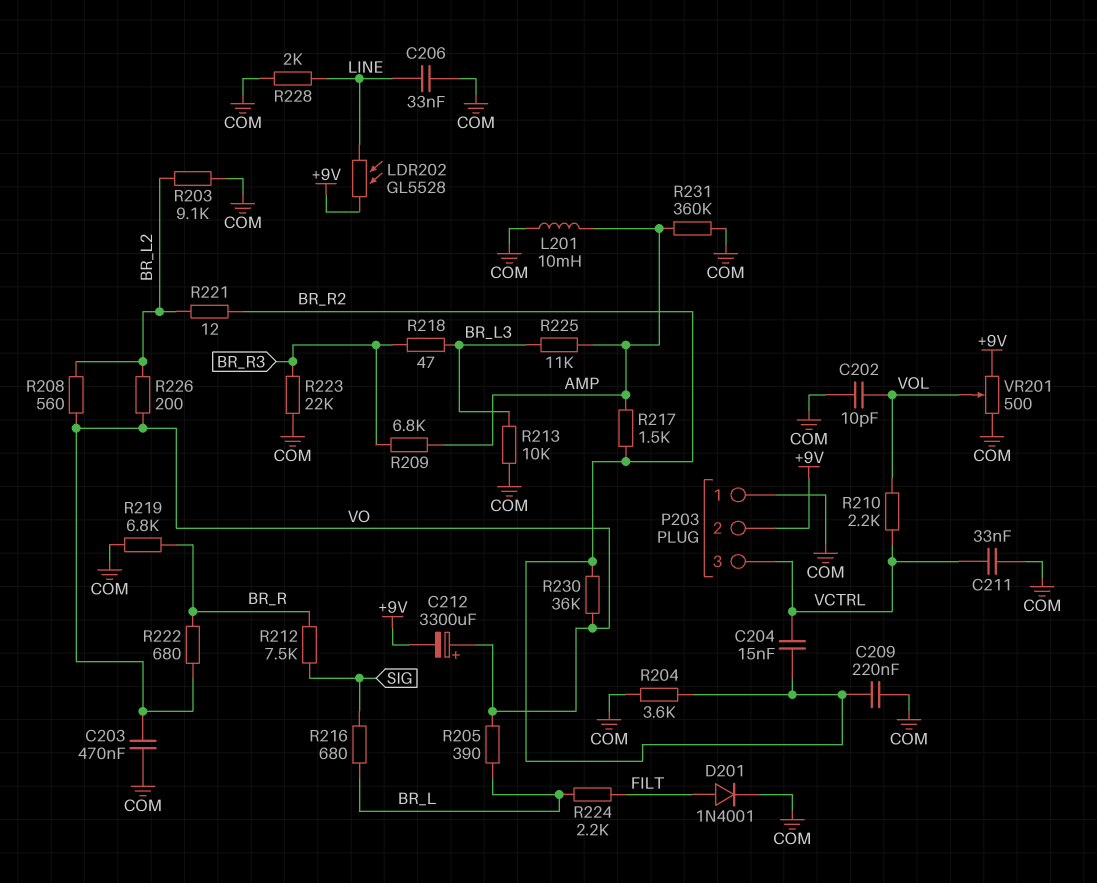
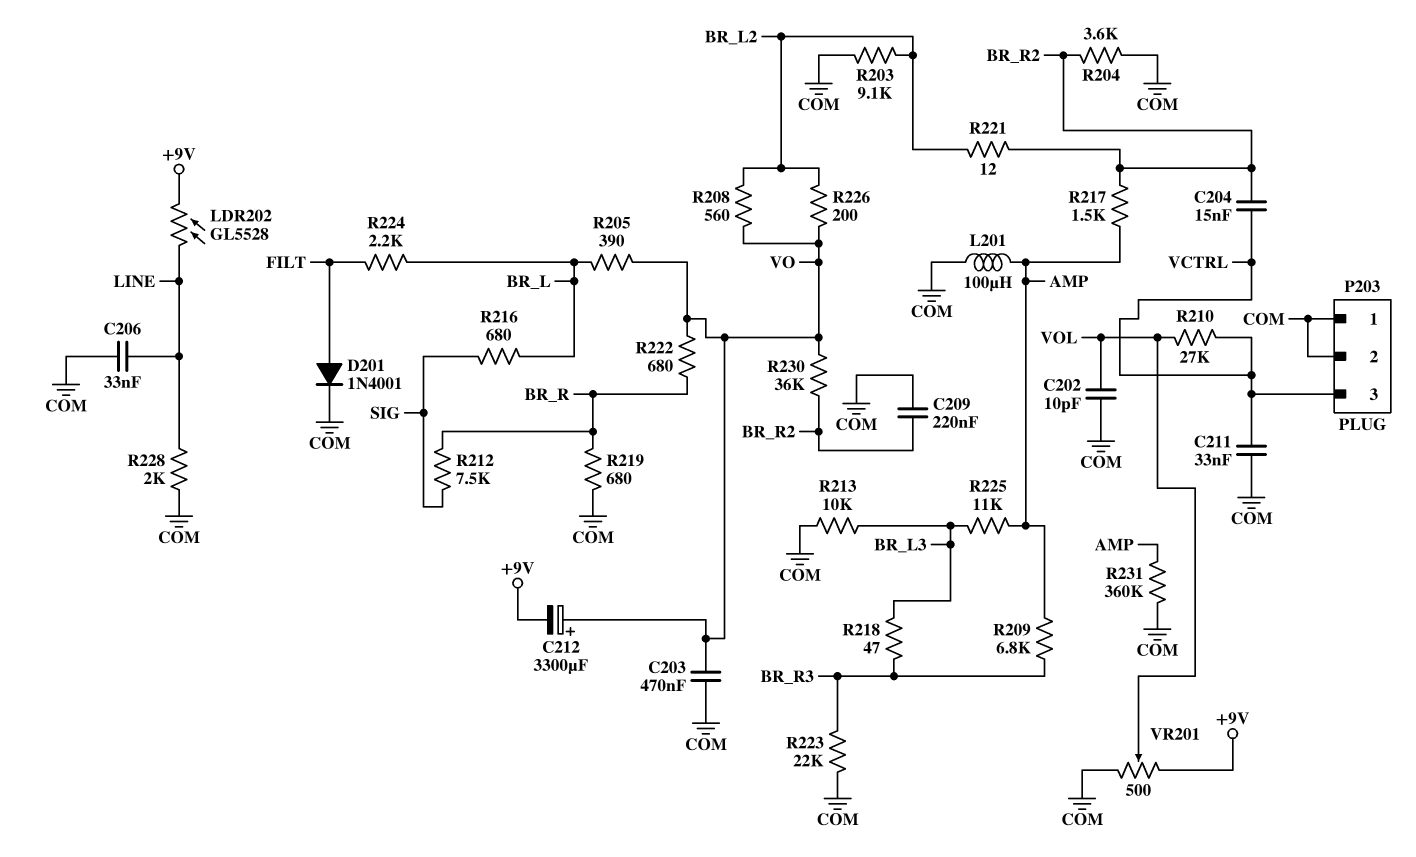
L201: 10mH (AMP, COM) -> 100uH (AMP, COM)
P203 pin 2: +9V -> COM
R210: 2.2k (VCTRL, VOL) -> 27k (VCTRL, VOL)
R219: 6.8k (BR_R, COM) -> 680 (BR_R, COM)

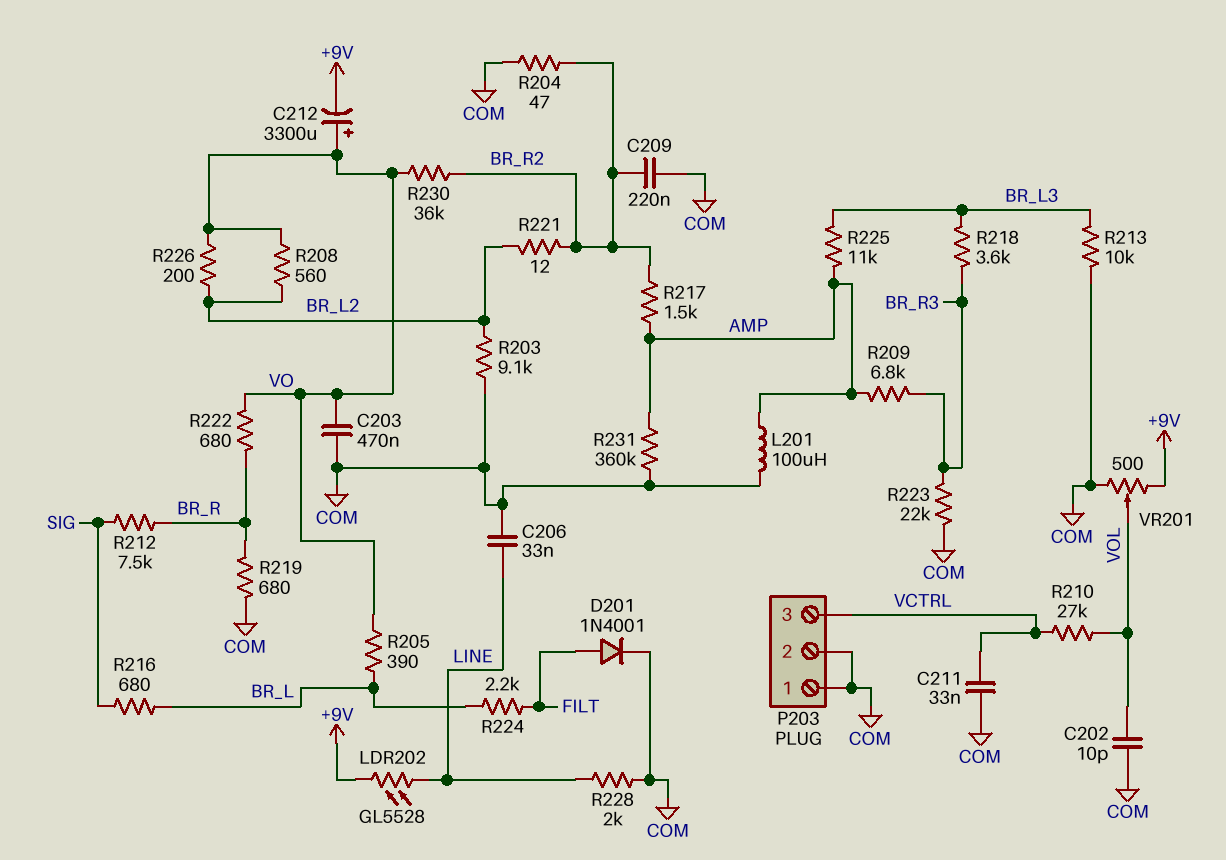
C204: 15nF (BR_R2, VCTRL) -> none
R204: 3.6k (BR_R2, COM) -> 47 (BR_R2, COM)
R218: 47 (BR_L3, BR_R3) -> 3.6k (BR_L3, BR_R3)

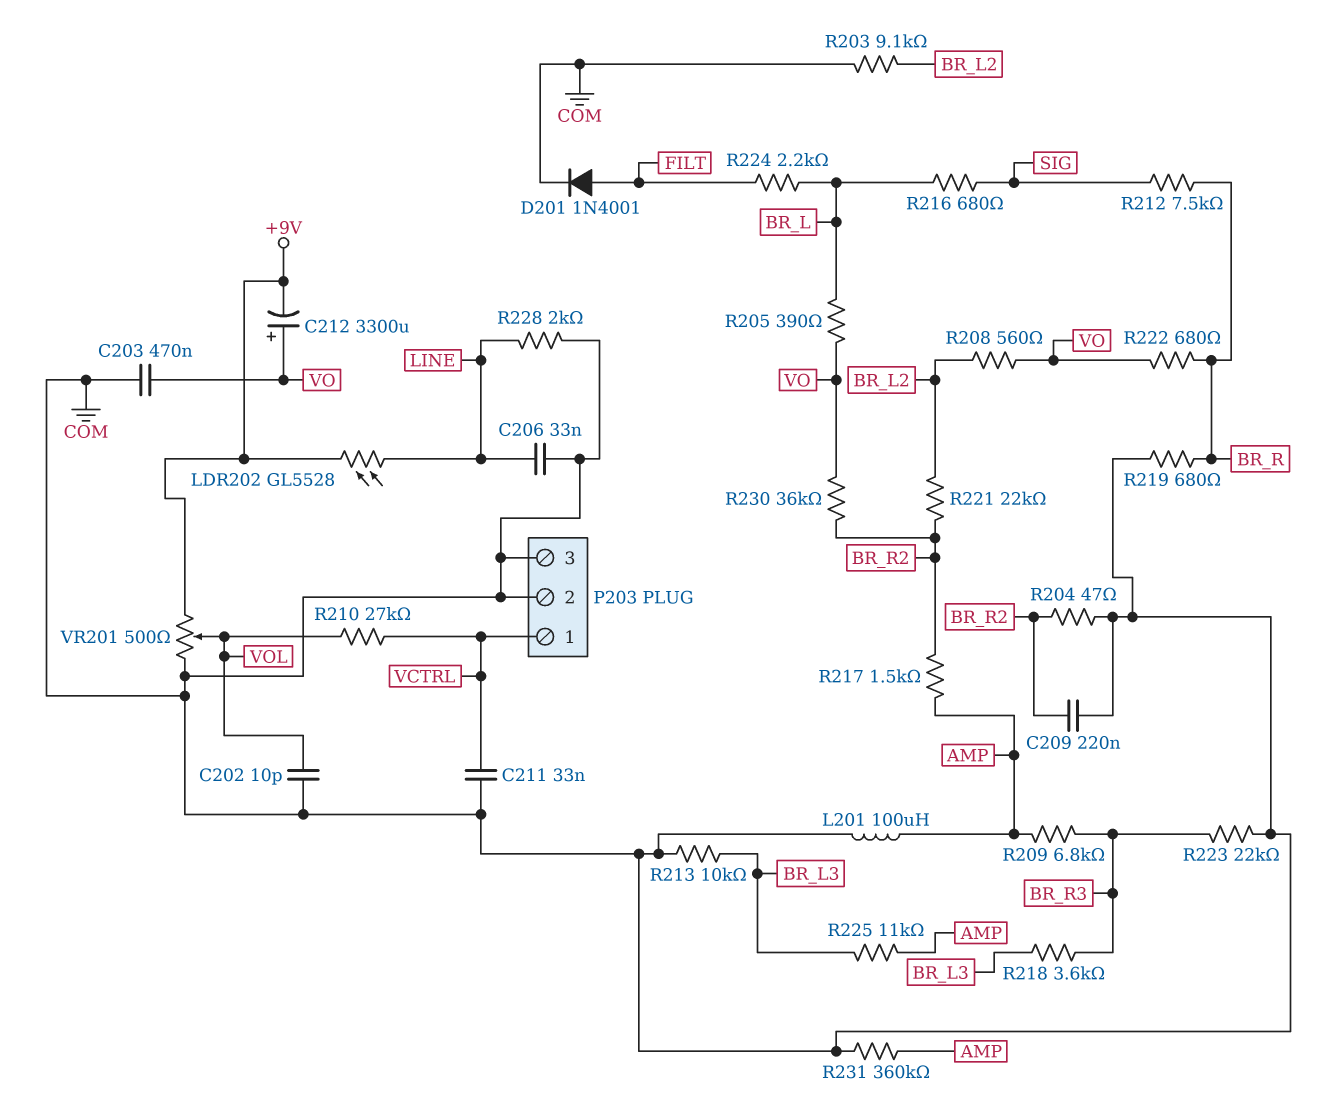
P203 pin 1: COM -> VCTRL
P203 pin 3: VCTRL -> COM
R221: 12 (BR_L2, BR_R2) -> 22k (BR_L2, BR_R2)
R226: 200 (BR_L2, VO) -> none

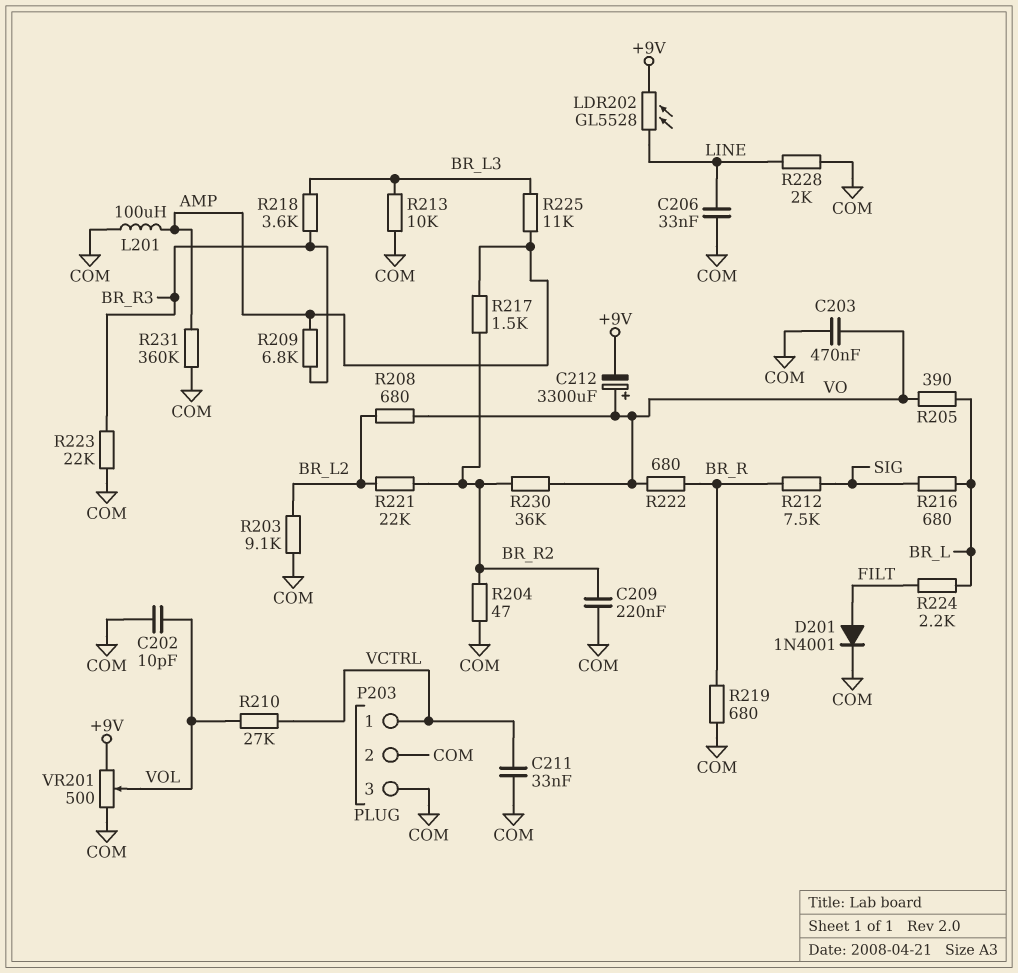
R208: 560 (BR_L2, VO) -> 680 (BR_L2, VO)

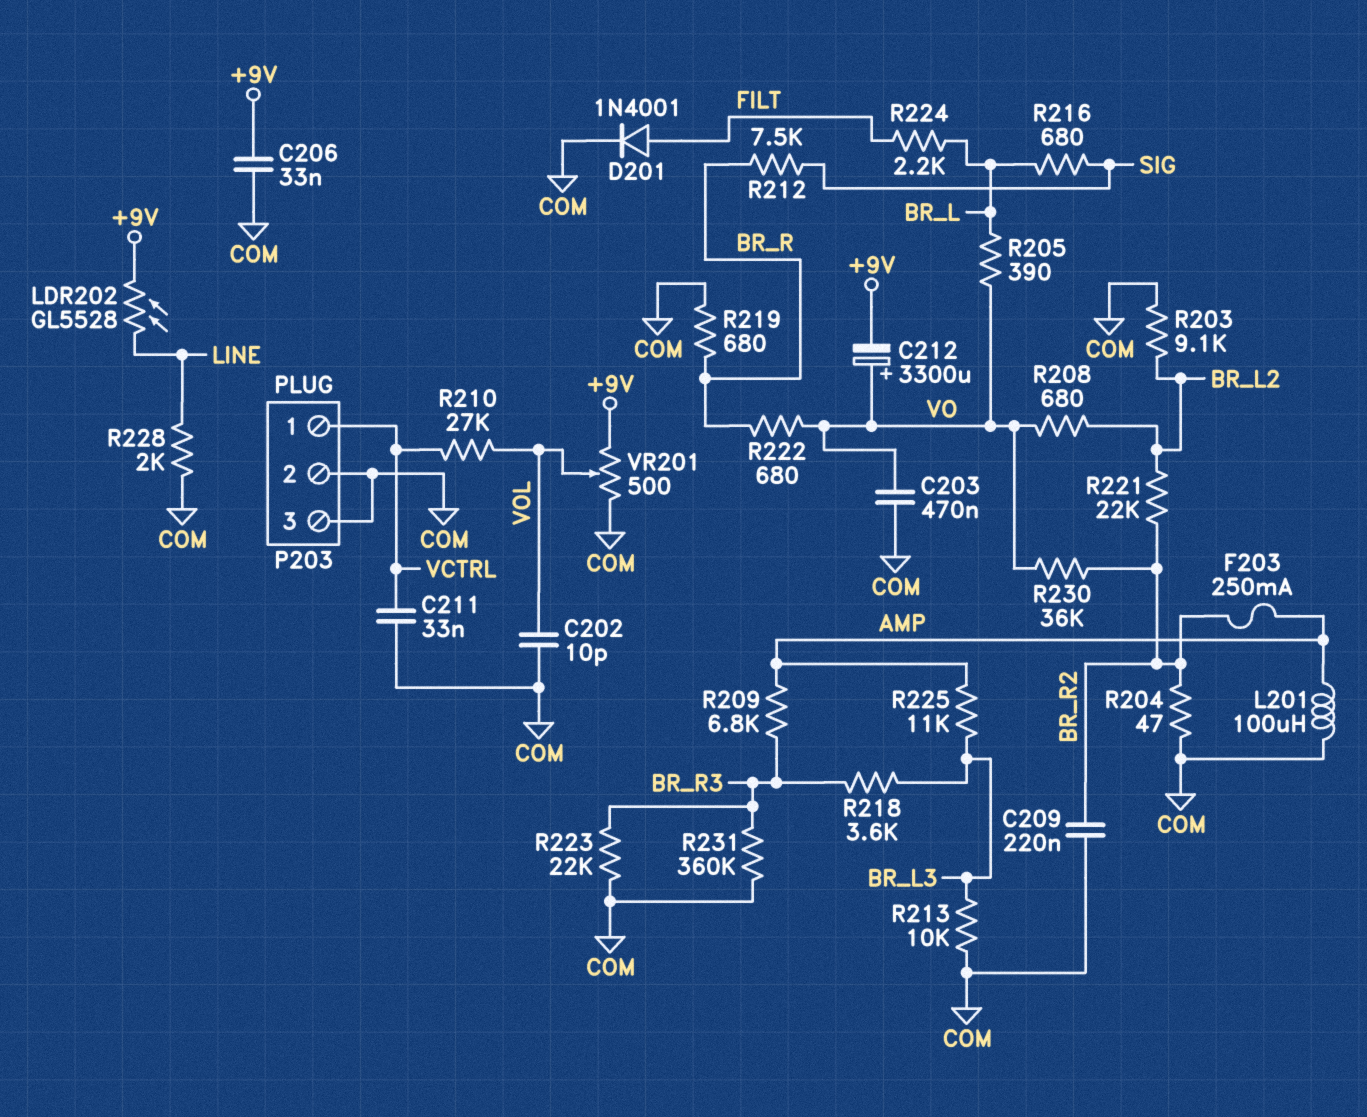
C206: 33nF (COM, LINE) -> 33nF (+9V, COM)
F203: none -> 250mA (AMP, BR_R2)
R217: 1.5k (AMP, BR_R2) -> none
R231: 360k (AMP, COM) -> 360k (BR_R3, COM)

